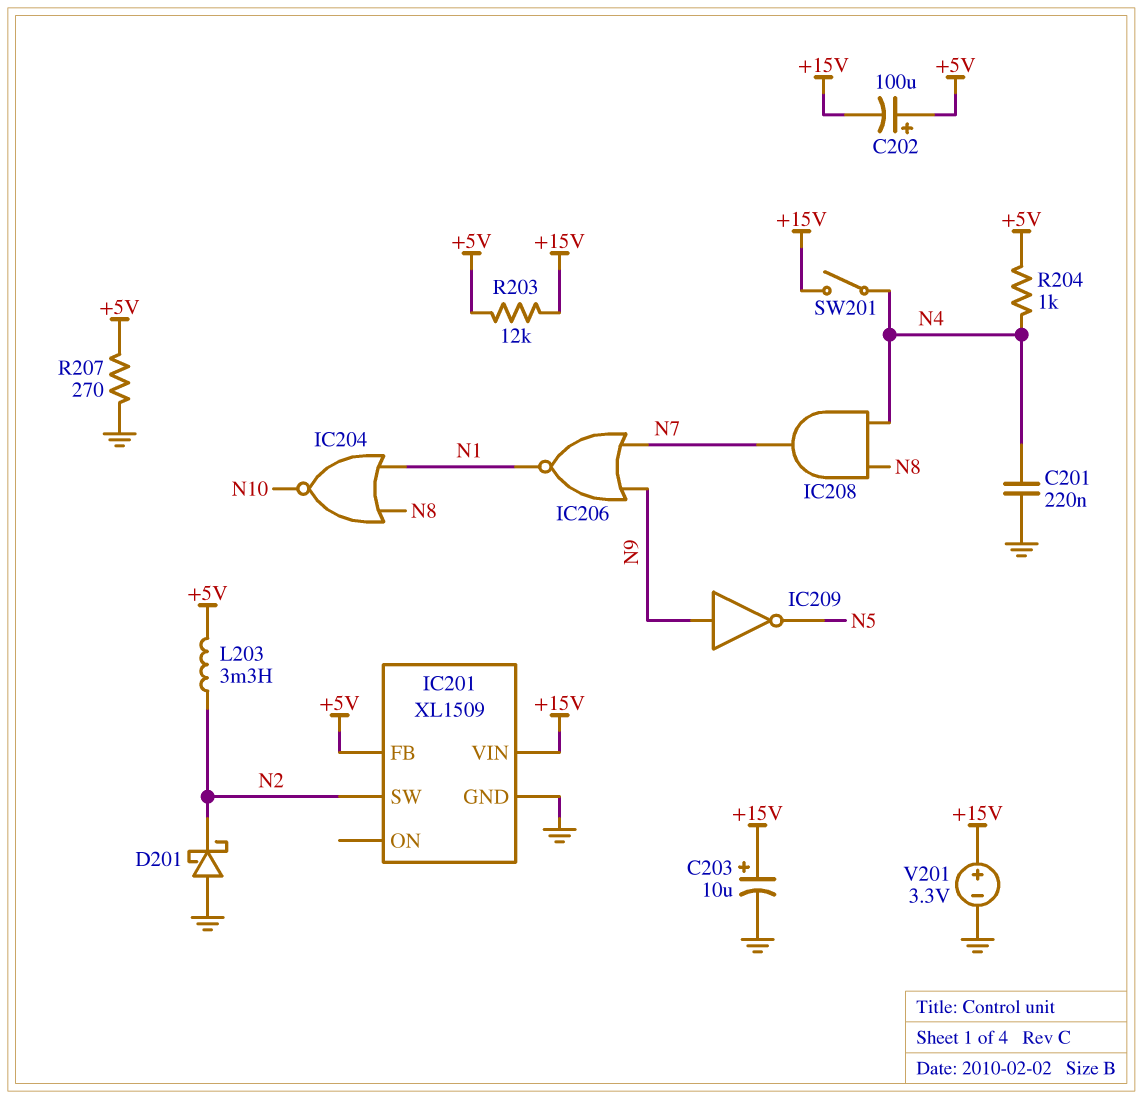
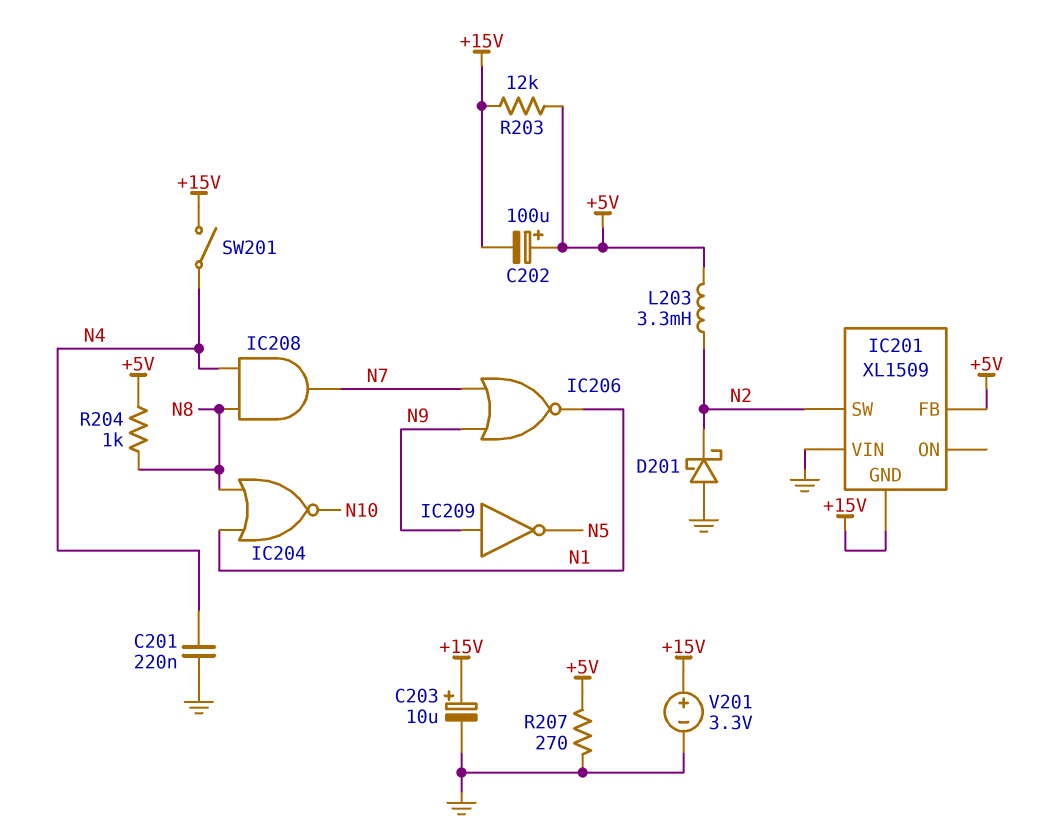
IC201 pin GND: GND -> +15V
IC201 pin VIN: +15V -> GND
R204: 1k (+5V, N4) -> 1k (+5V, N8)

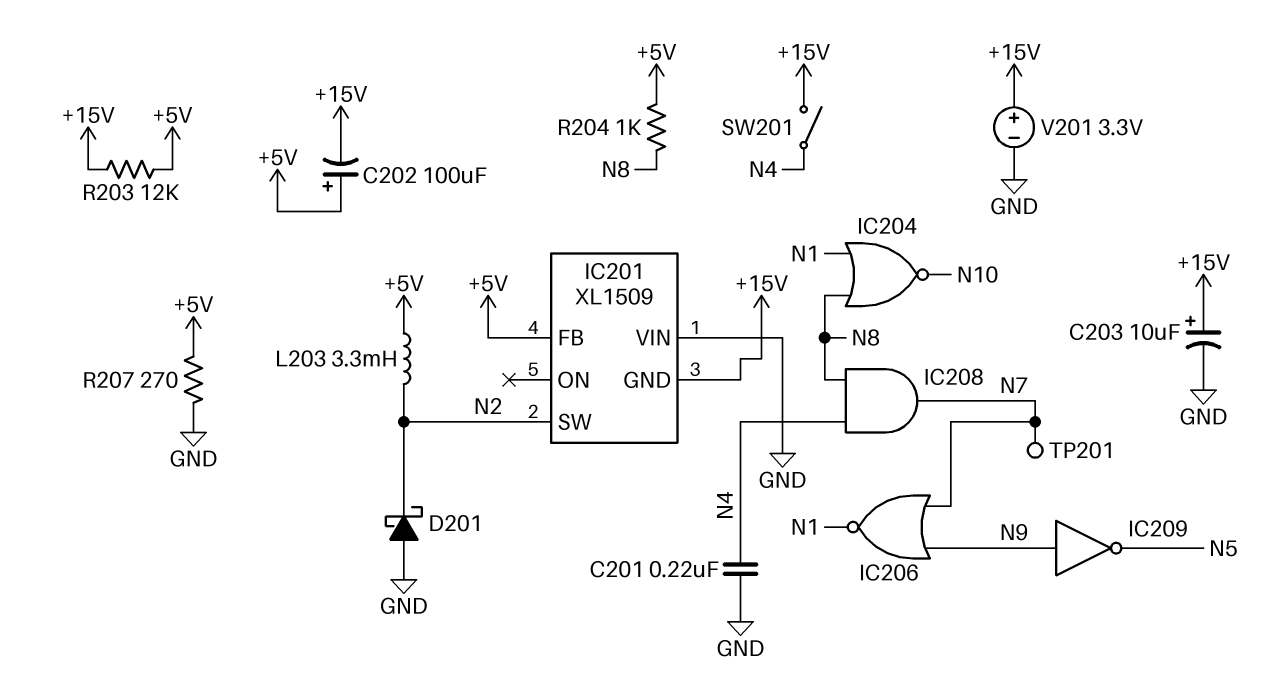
TP201: none -> test point (N7)

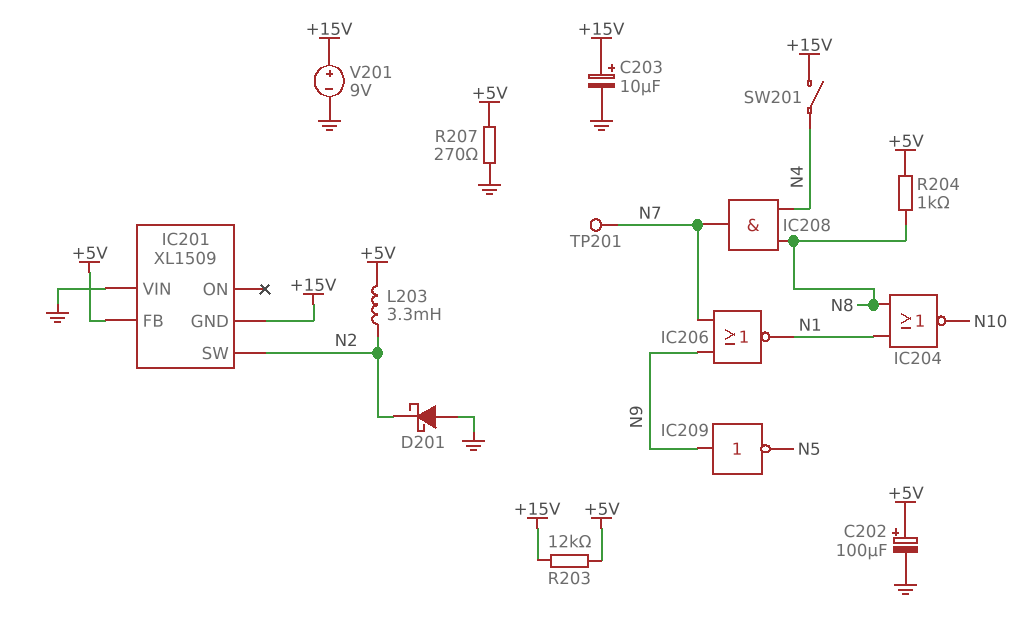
C201: 220nF (GND, N4) -> none
C202: 100uF (plus +5V, minus +15V) -> 100uF (plus +5V, minus GND)
V201: 3.3V (plus +15V, minus GND) -> 9V (plus +15V, minus GND)

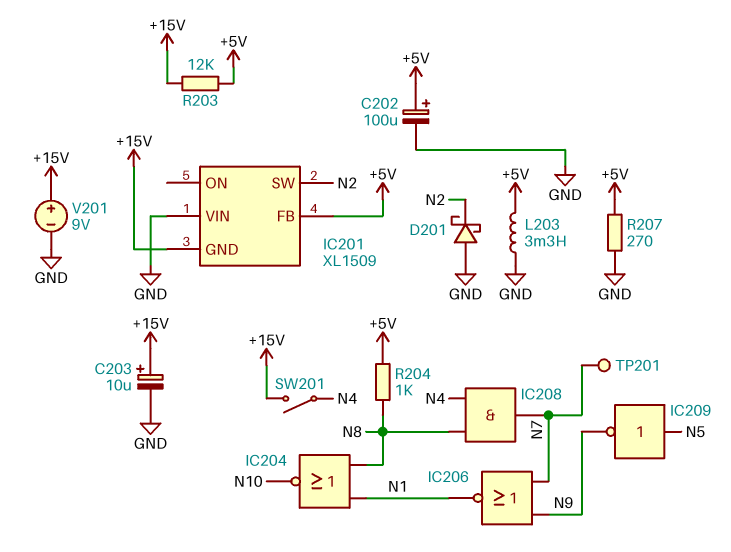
IC209: NOT (in N9, out N5) -> NOT (in N5, out N9)
L203: 3.3mH (+5V, N2) -> 3.3mH (+5V, GND)

